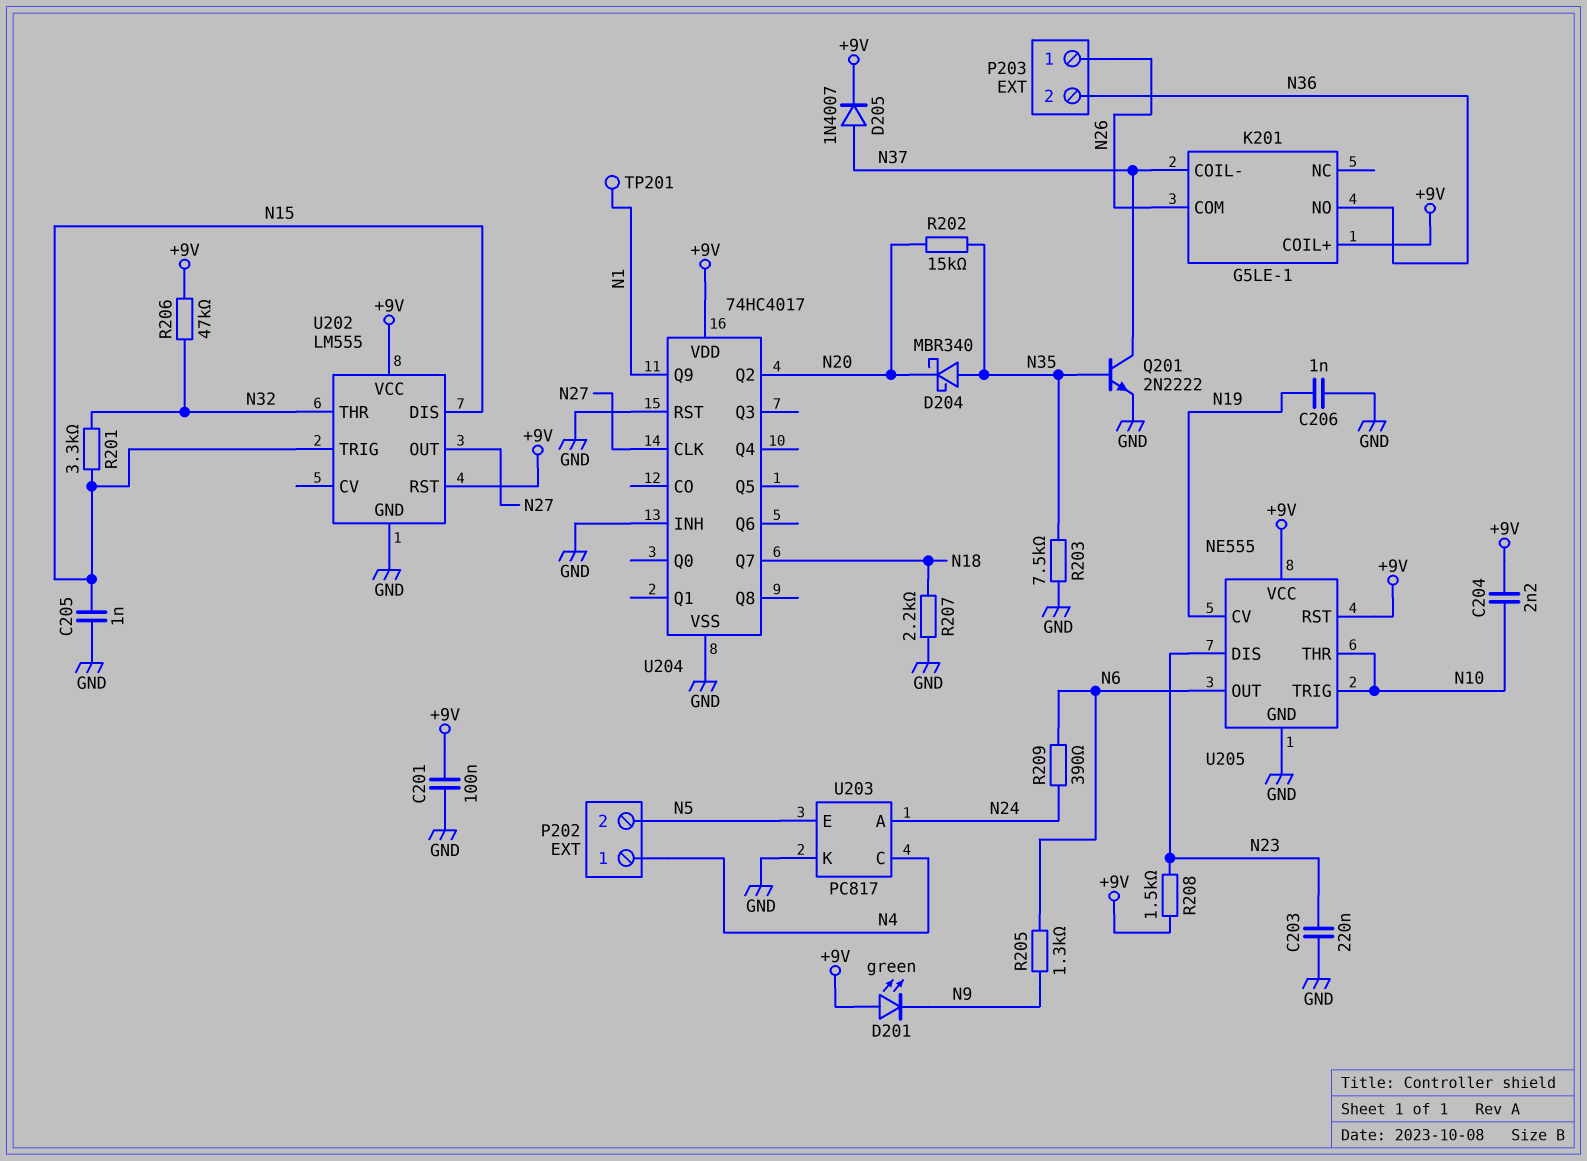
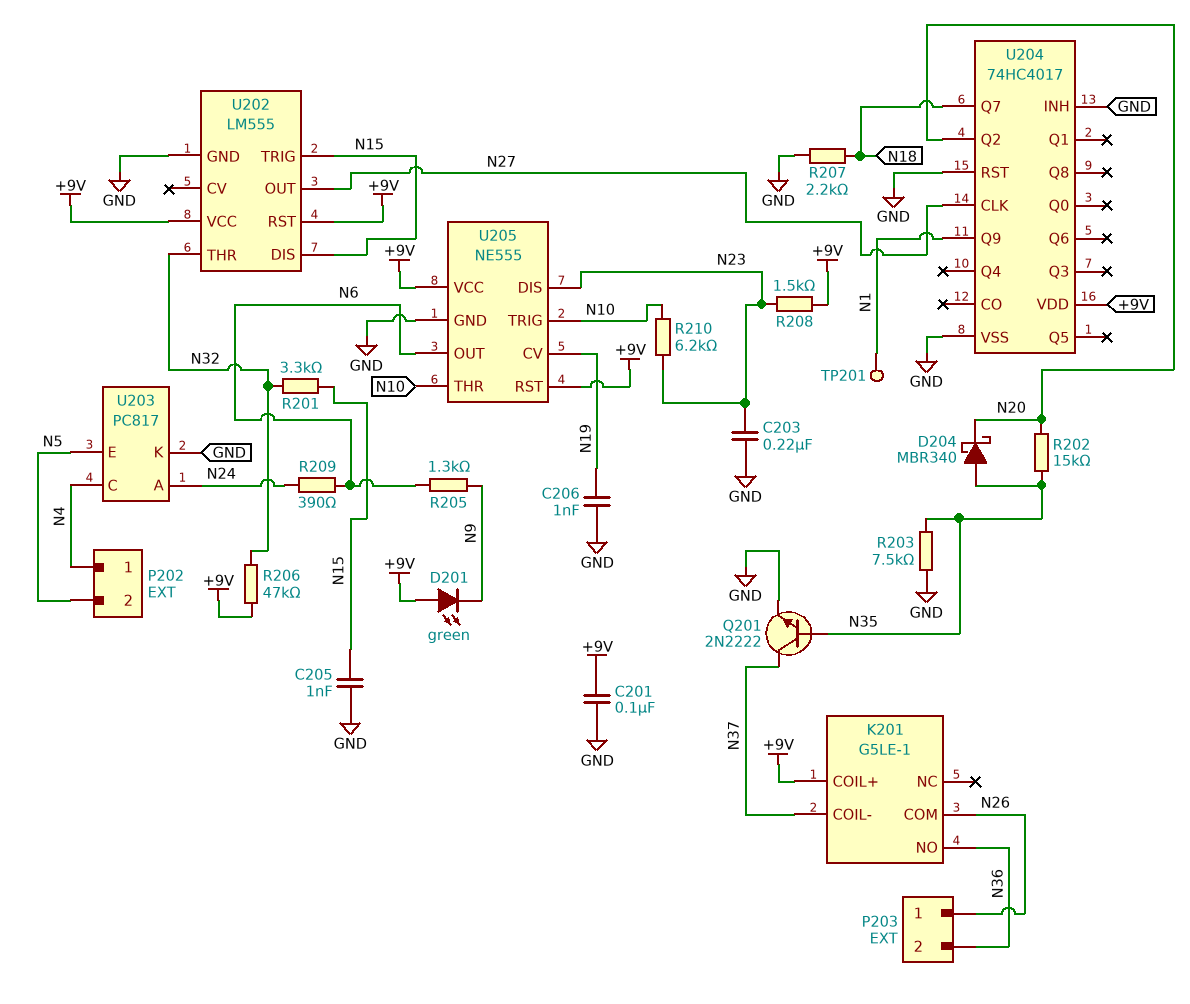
C204: 2.2nF (+9V, N10) -> none
D205: diode 1N4007 (A N37, K +9V) -> none
R210: none -> 6.2k (N10, N23)

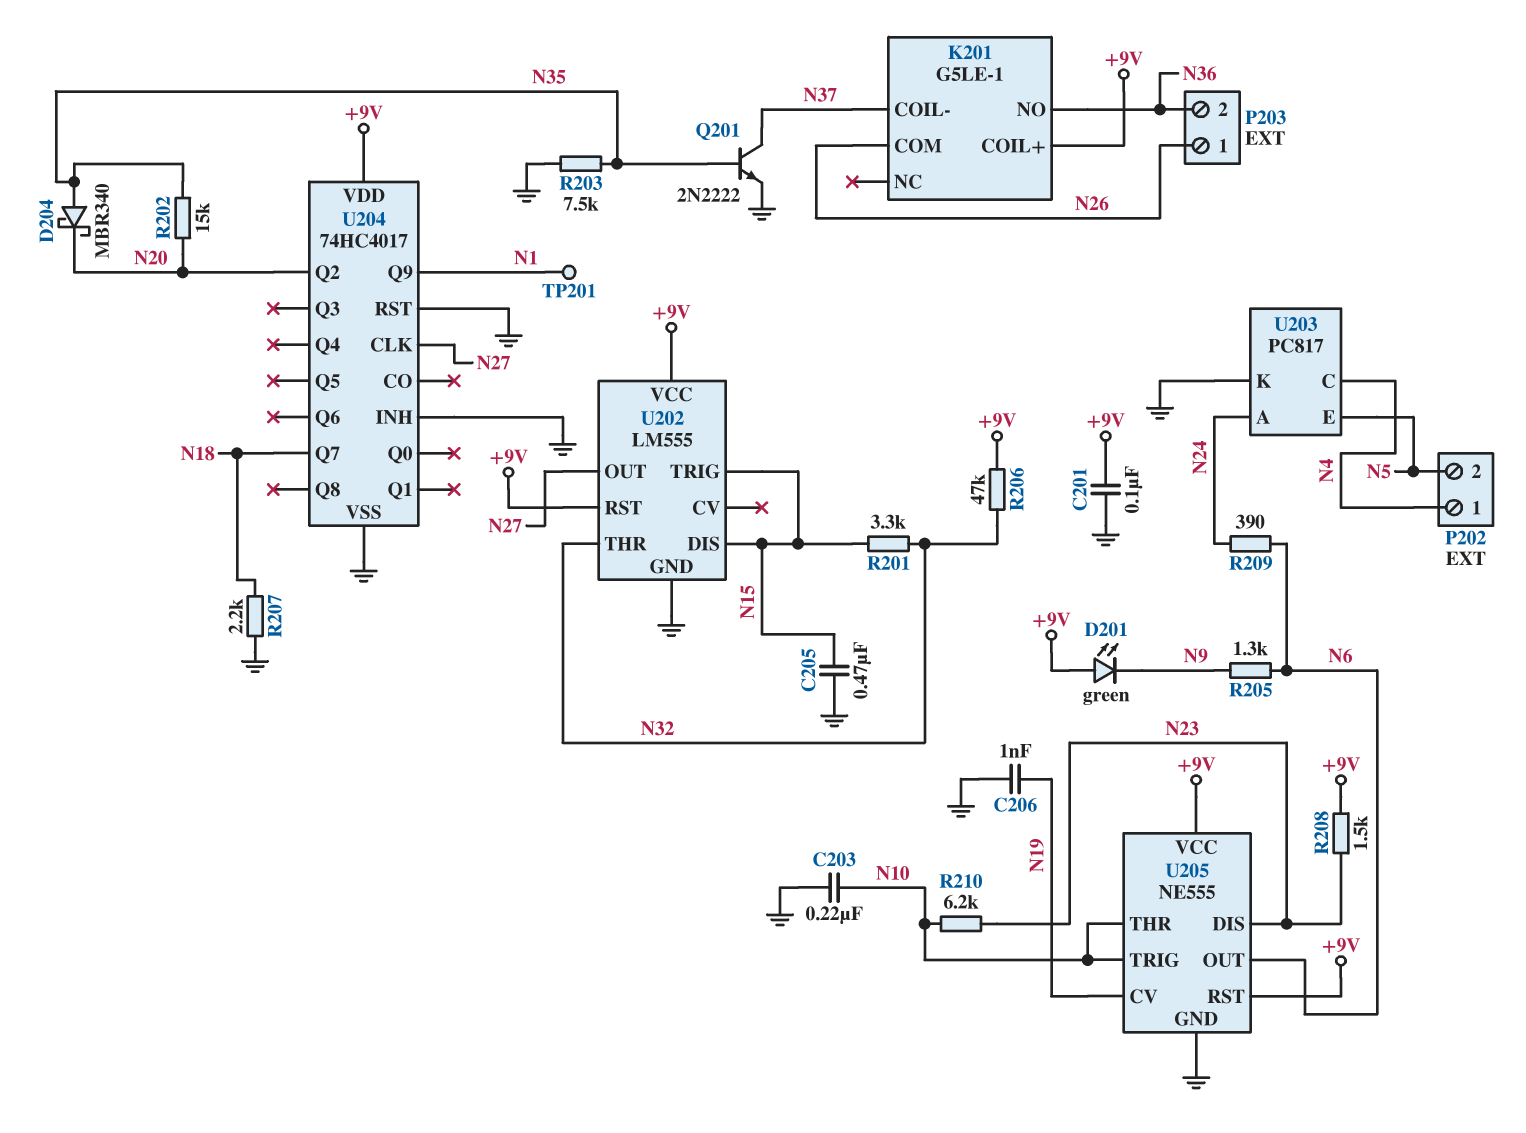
C203: 220nF (GND, N23) -> 220nF (GND, N10)
C205: 1nF (GND, N15) -> 470nF (GND, N15)

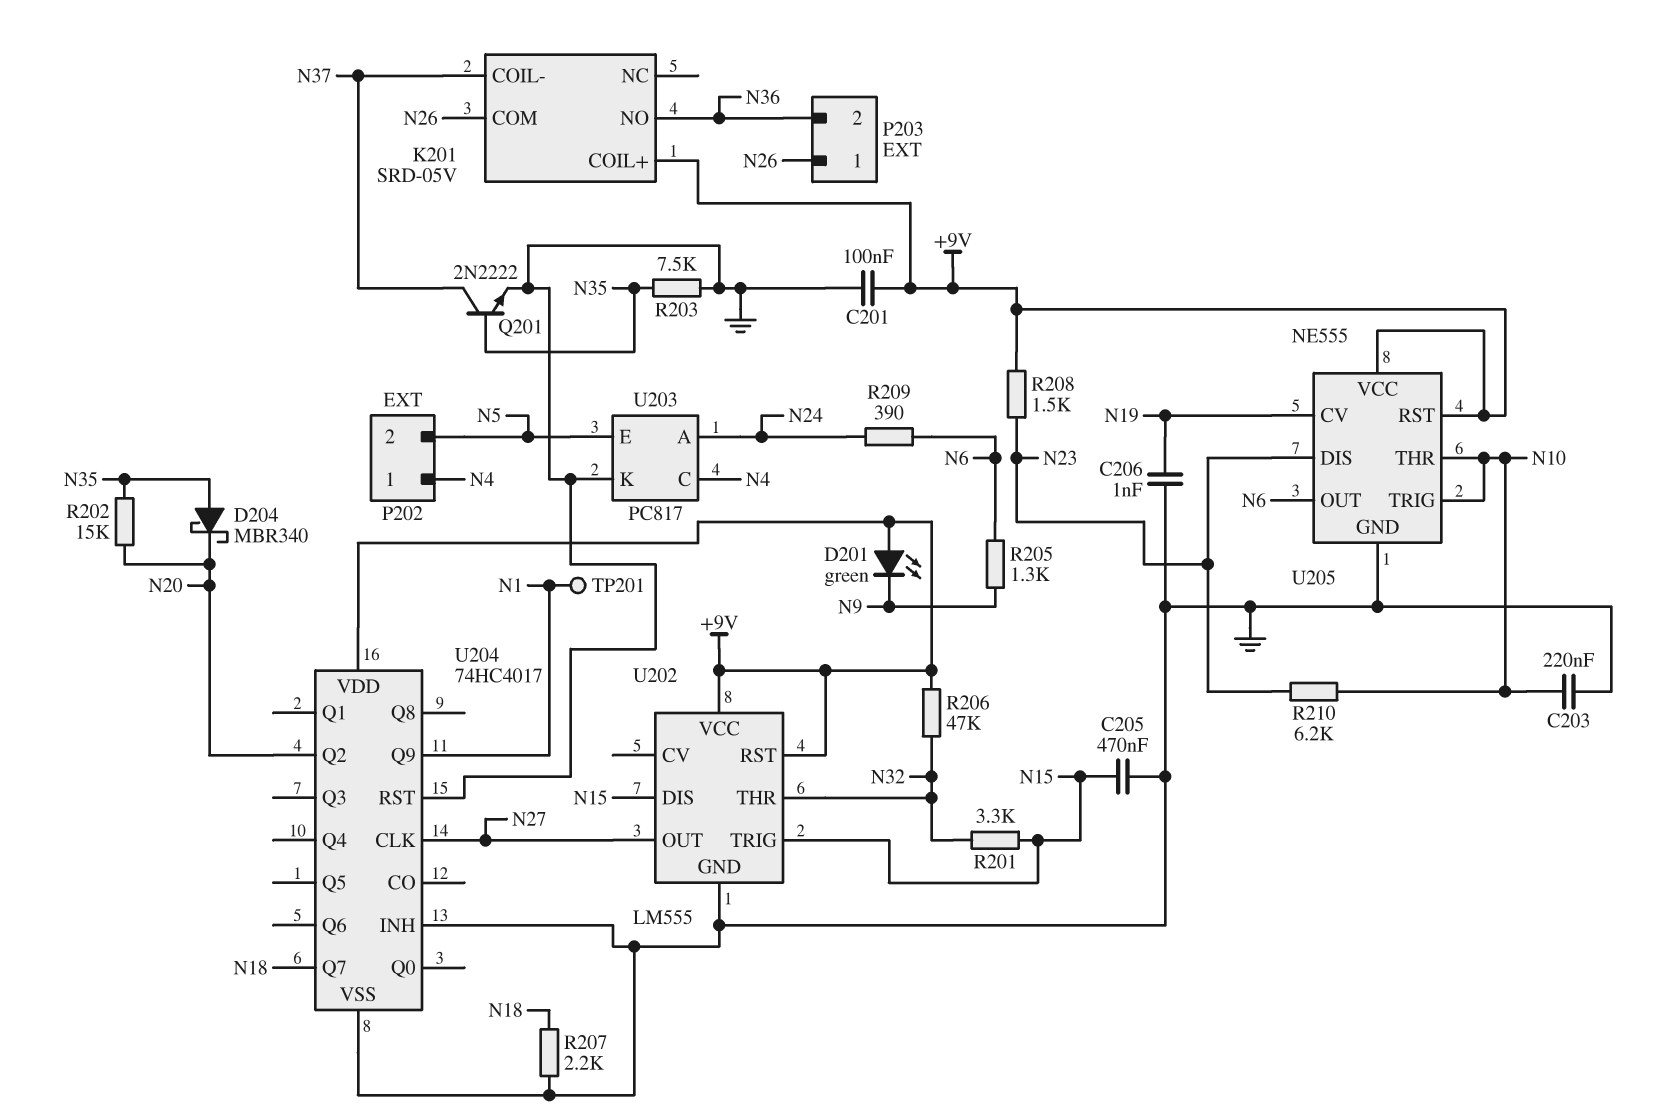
K201: G5LE-1 -> SRD-05V

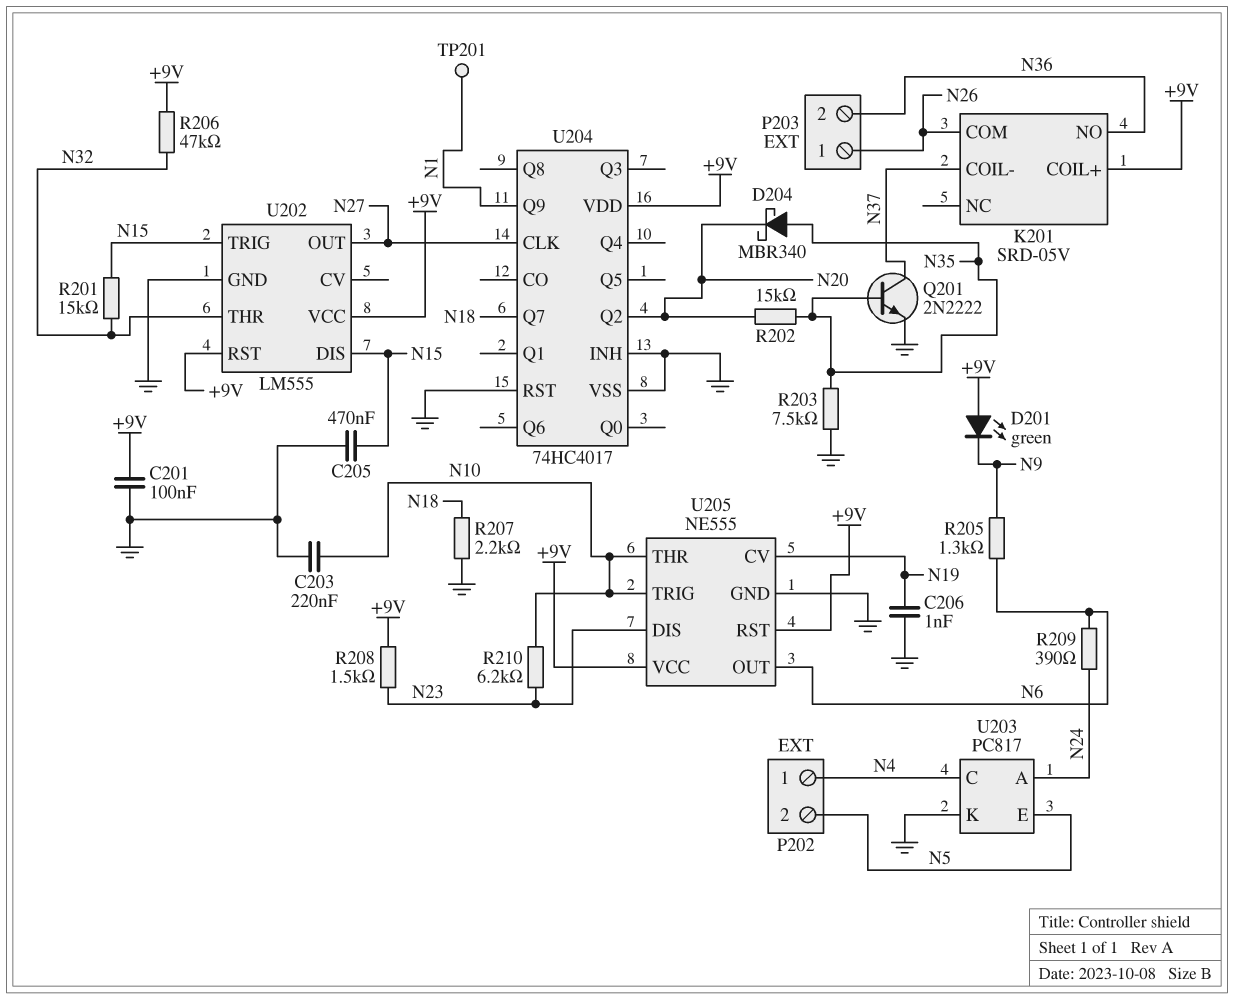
R201: 3.3k (N15, N32) -> 15k (N15, N32)

